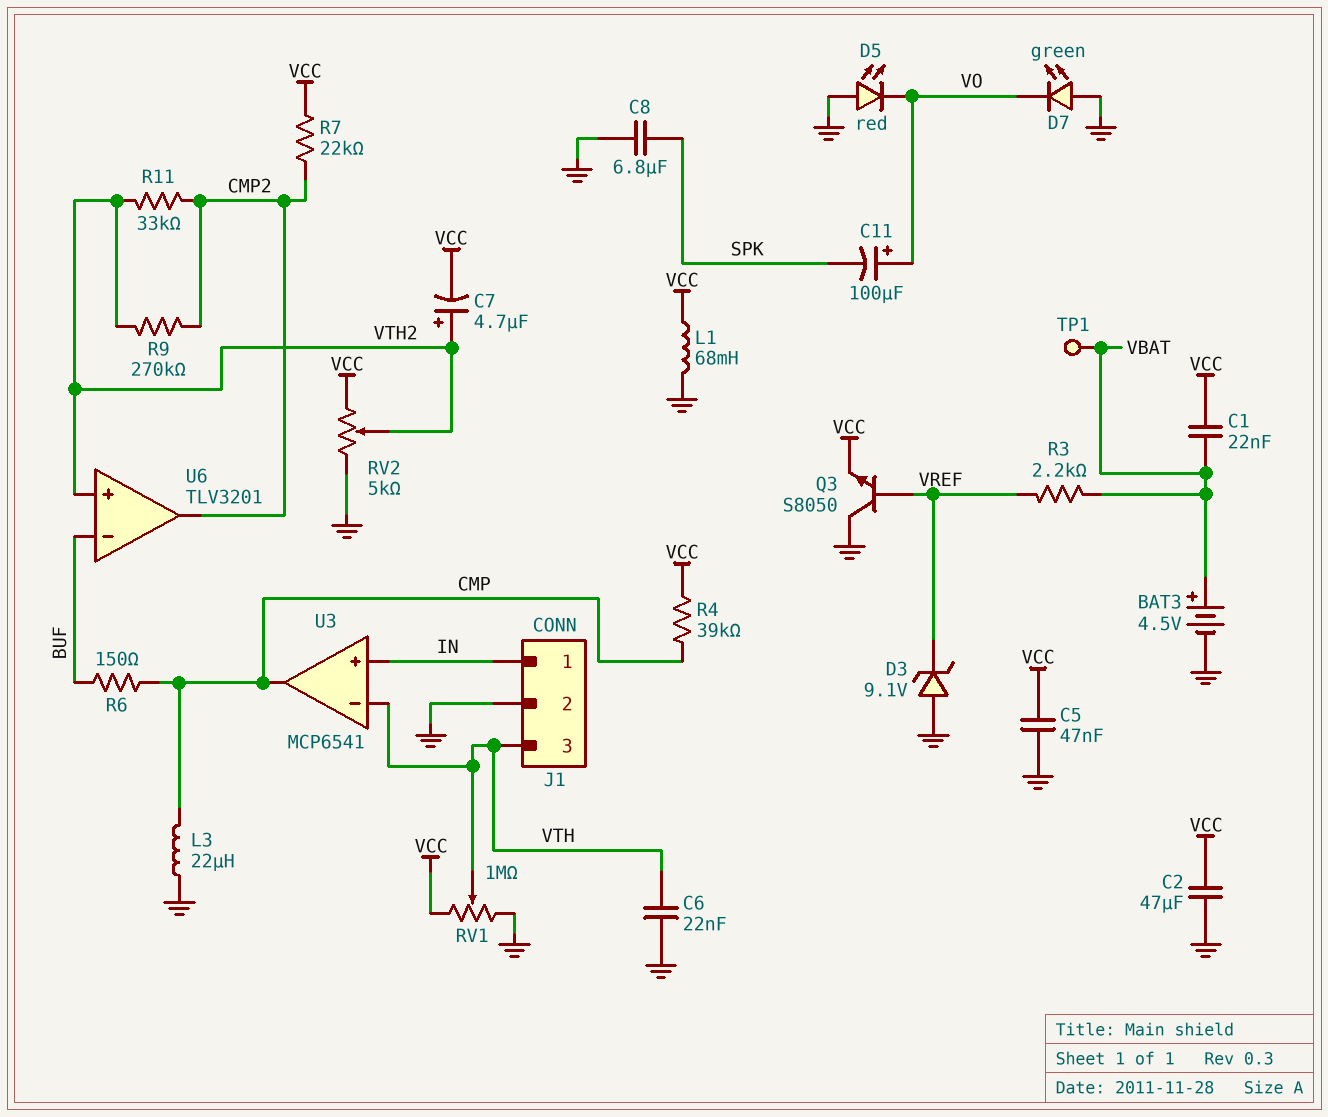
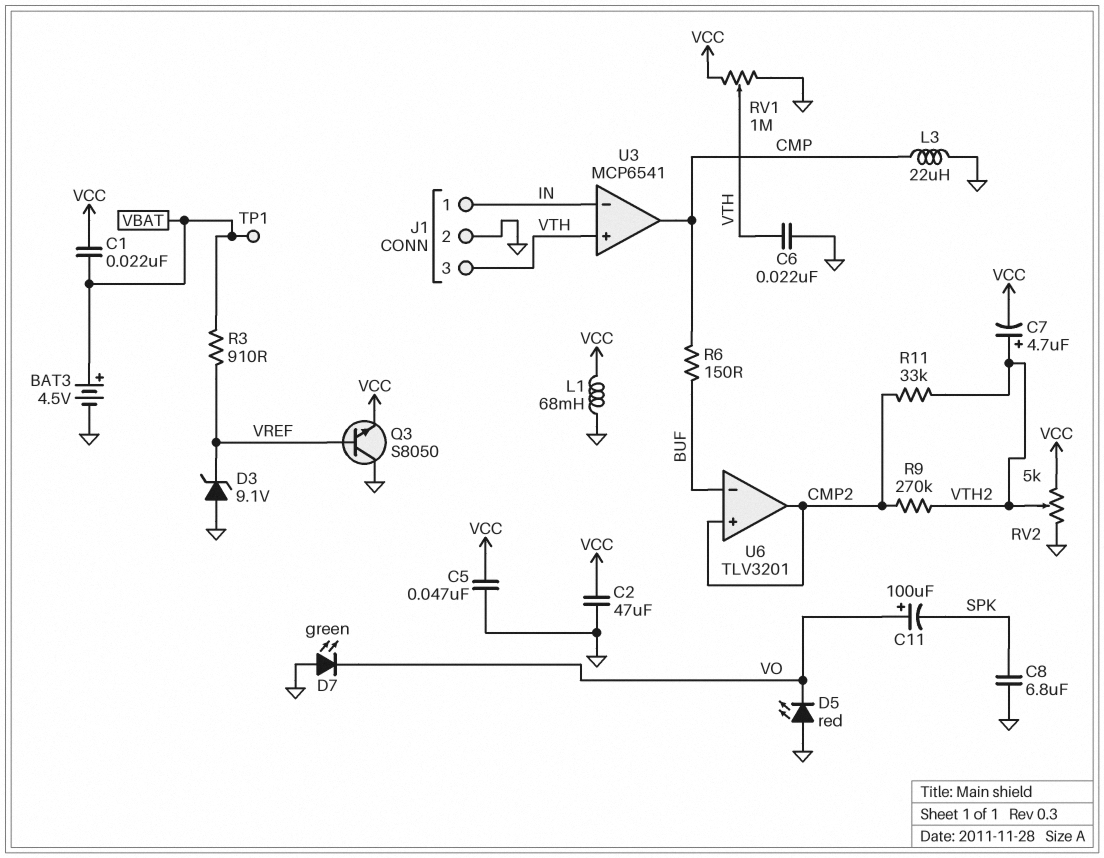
R3: 2.2k (VBAT, VREF) -> 910 (VBAT, VREF)
R4: 39k (CMP, VCC) -> none
R7: 22k (CMP2, VCC) -> none
U3 pin in+: IN -> VTH
U3 pin in-: VTH -> IN
U6 pin in+: VTH2 -> CMP2

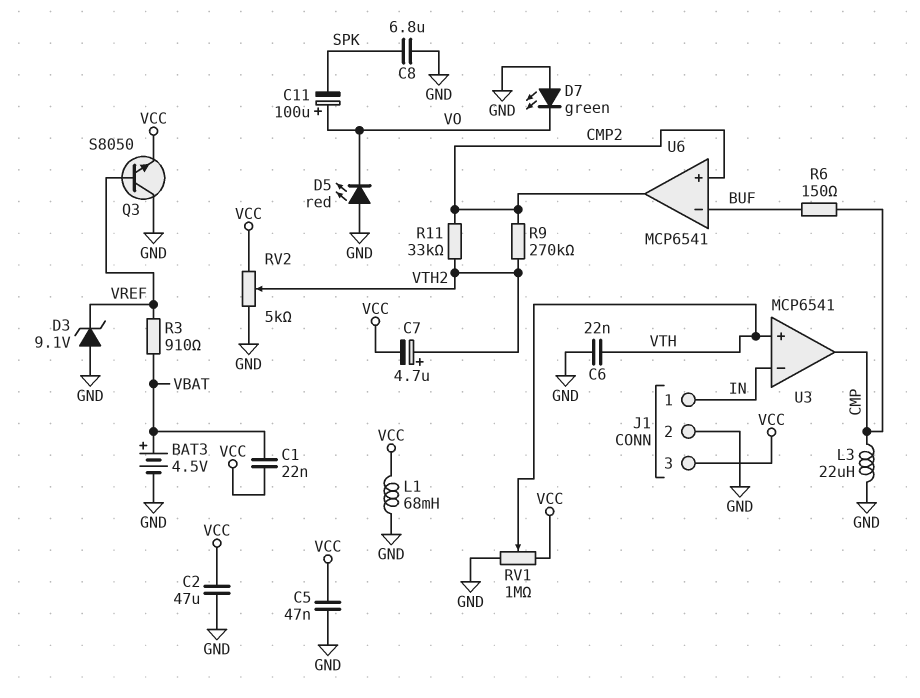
J1 pin 3: VTH -> VCC
TP1: test point (VBAT) -> none
U6: TLV3201 -> MCP6541

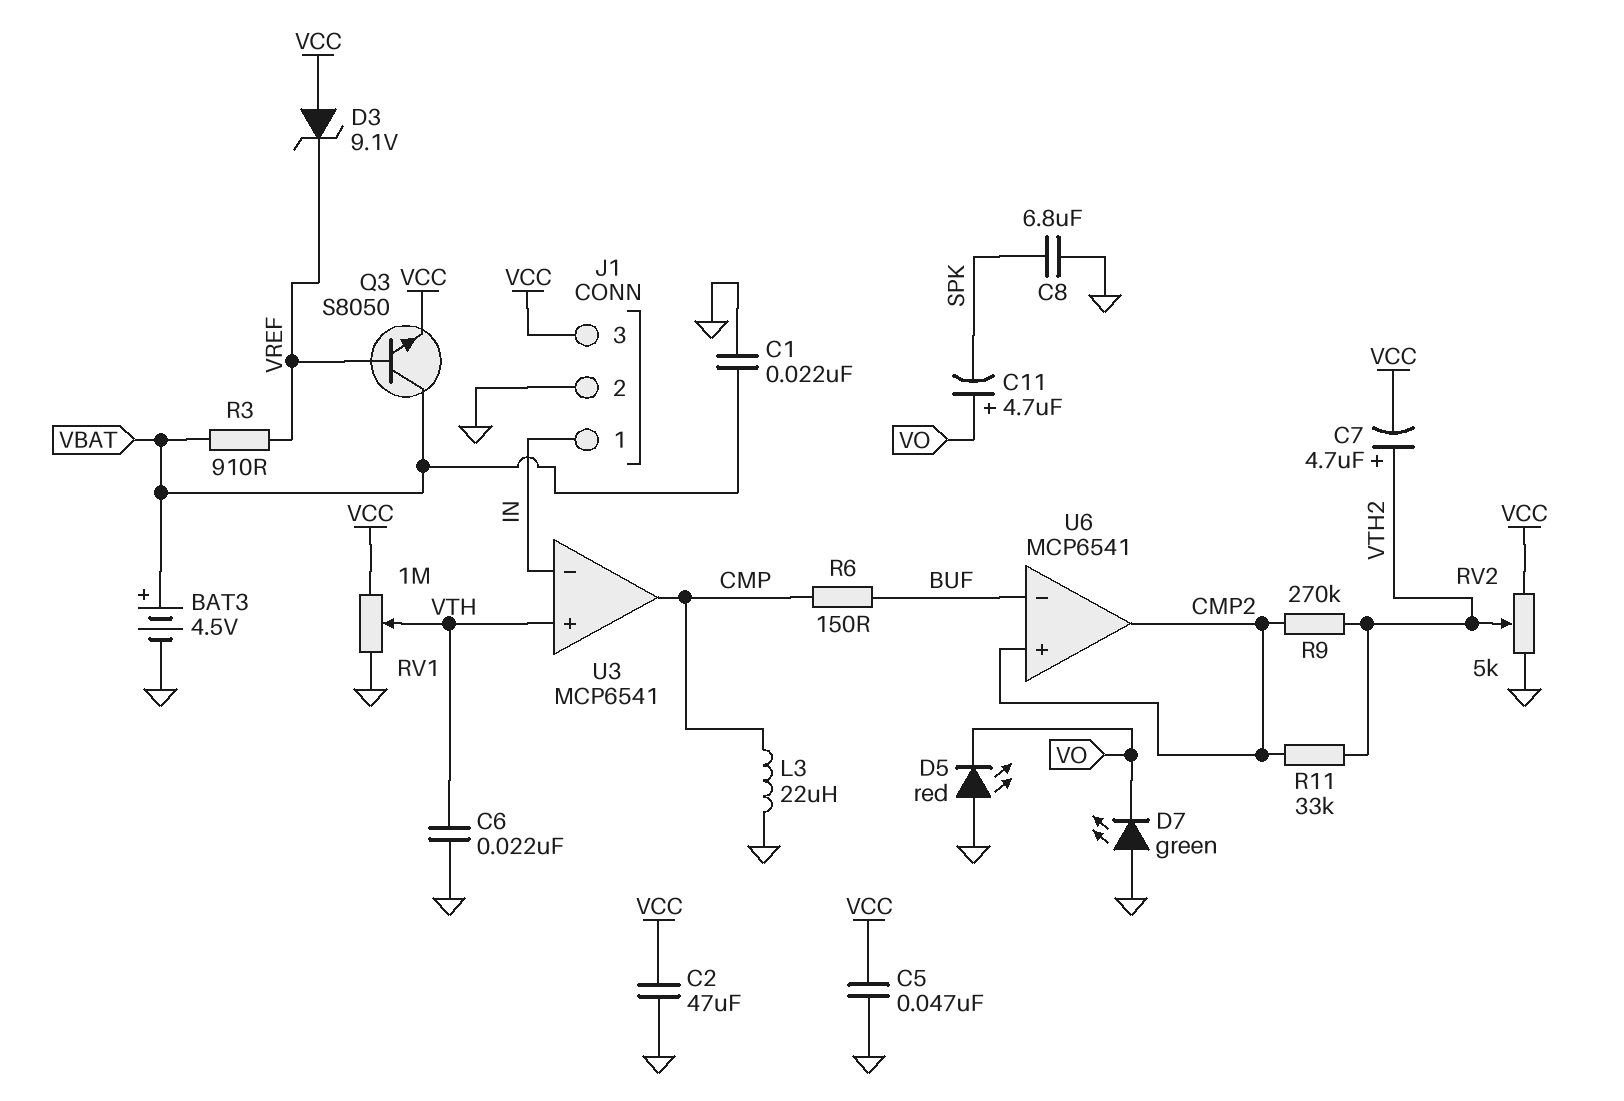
C1: 22nF (VBAT, VCC) -> 22nF (GND, VBAT)
C11: 100uF (plus VO, minus SPK) -> 4.7uF (plus VO, minus SPK)
D3: zener 9.1V (A GND, K VREF) -> zener 9.1V (A VCC, K VREF)
L1: 68mH (GND, VCC) -> none
Q3: NPN S8050 (B VREF, C GND, E VCC) -> NPN S8050 (B VREF, C VBAT, E VCC)

